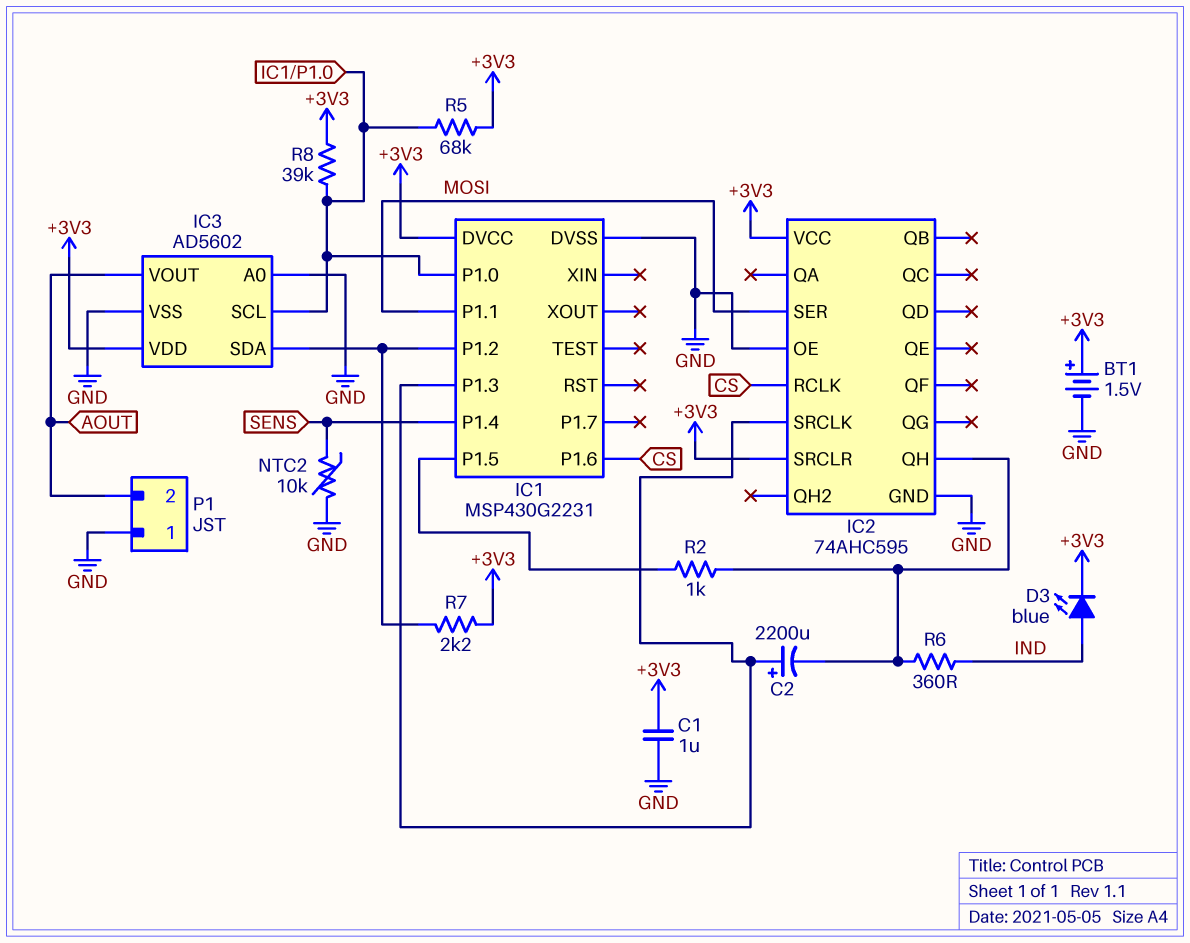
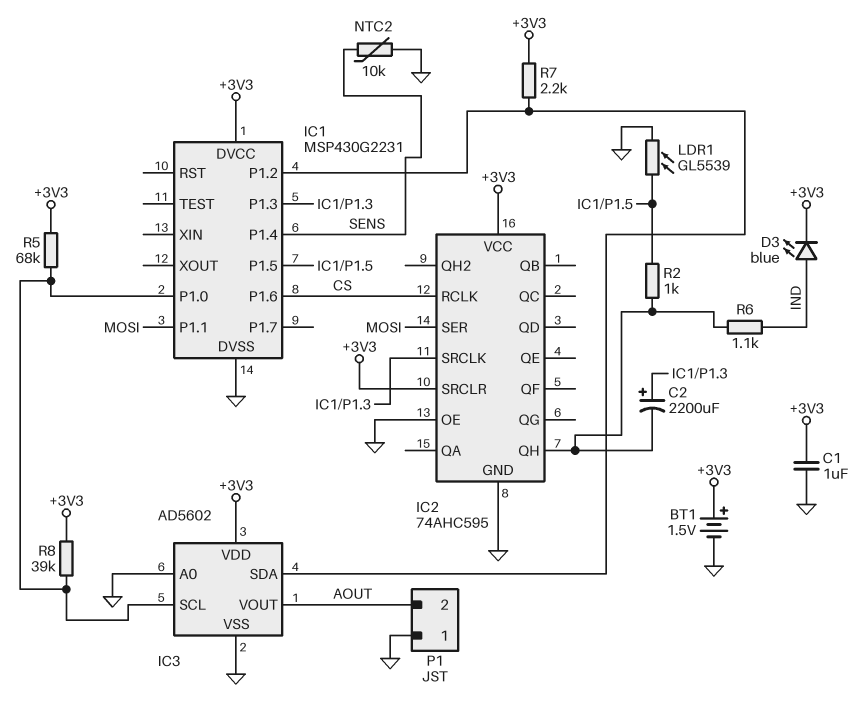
LDR1: none -> GL5539 (GND, IC1/P1.5)
R6: 360 (IC2/QH, IND) -> 1.1k (IC2/QH, IND)

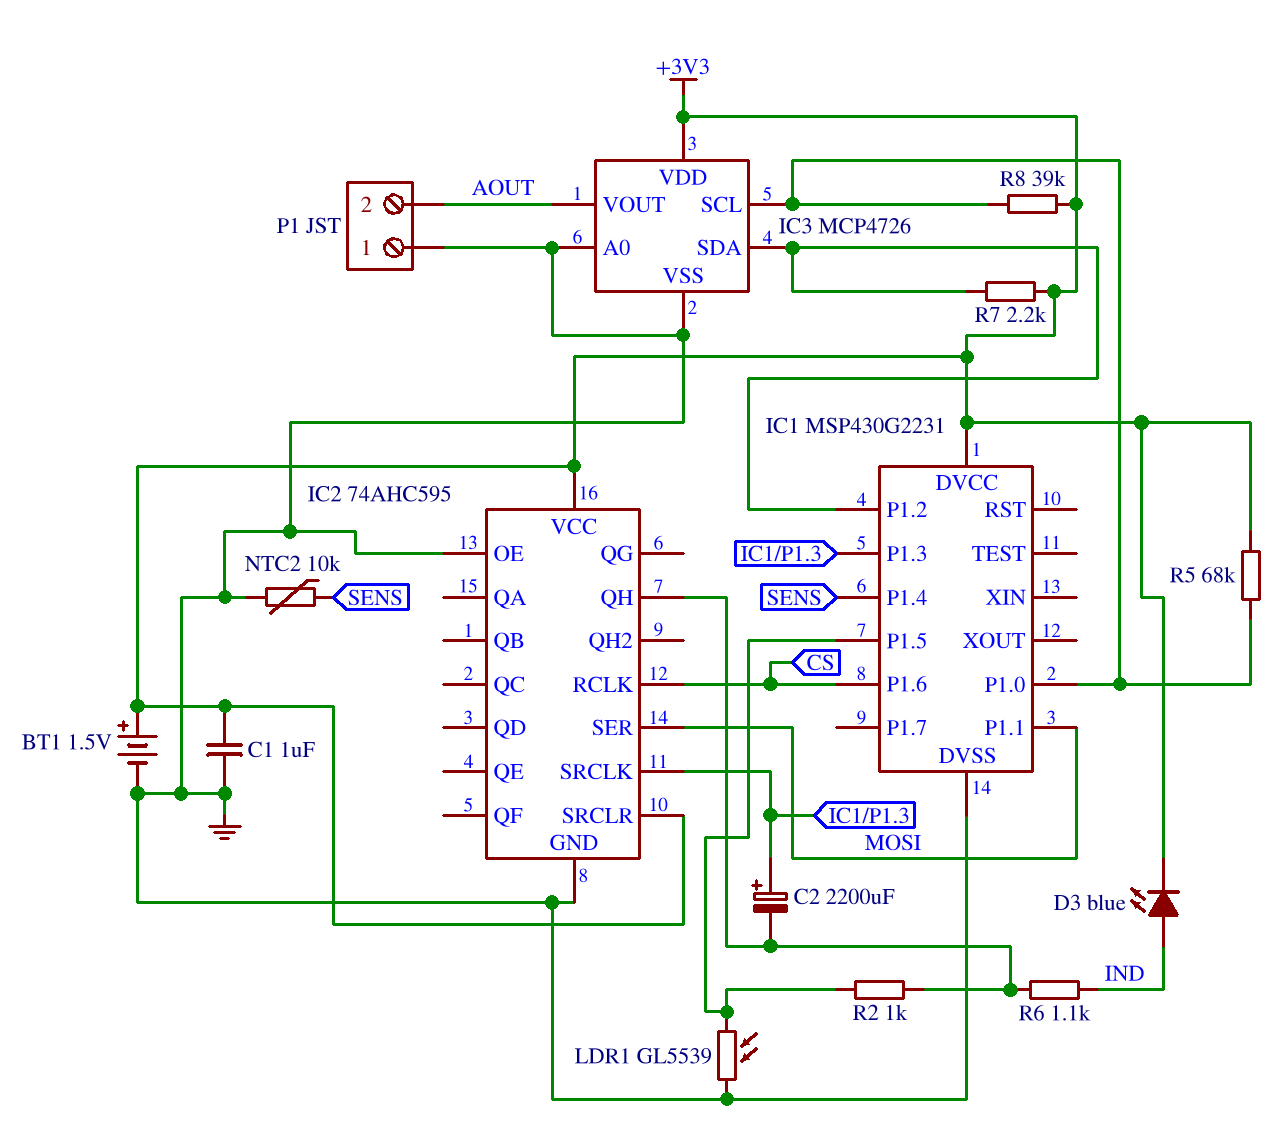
IC3: AD5602 -> MCP4726

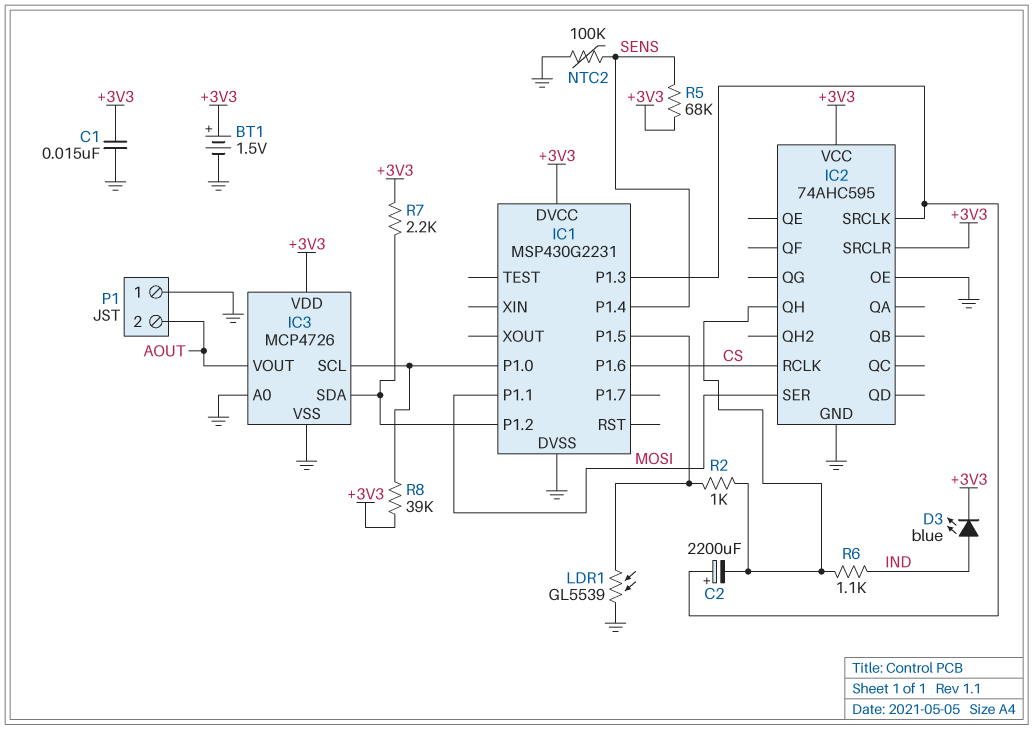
C1: 1uF (+3V3, GND) -> 15nF (+3V3, GND)
NTC2: 10k (GND, SENS) -> 100k (GND, SENS)
R5: 68k (+3V3, IC1/P1.0) -> 68k (+3V3, SENS)

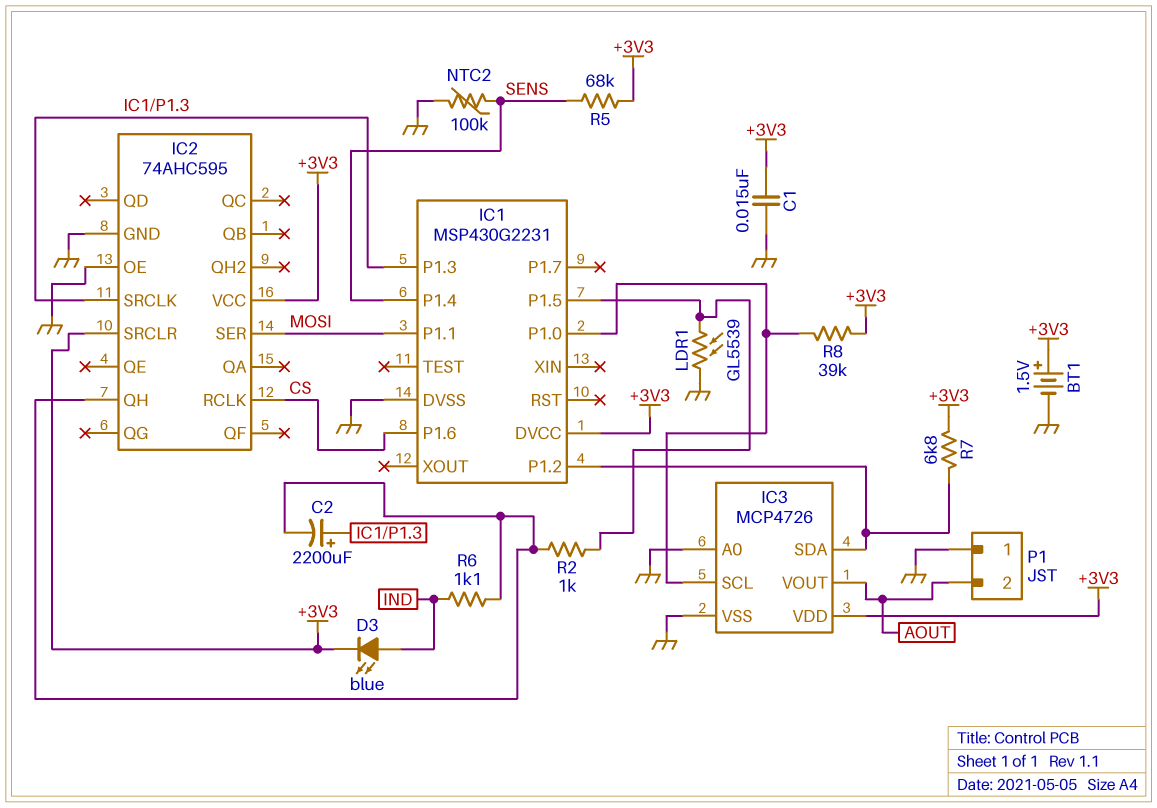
R7: 2.2k (+3V3, IC1/P1.2) -> 6.8k (+3V3, IC1/P1.2)

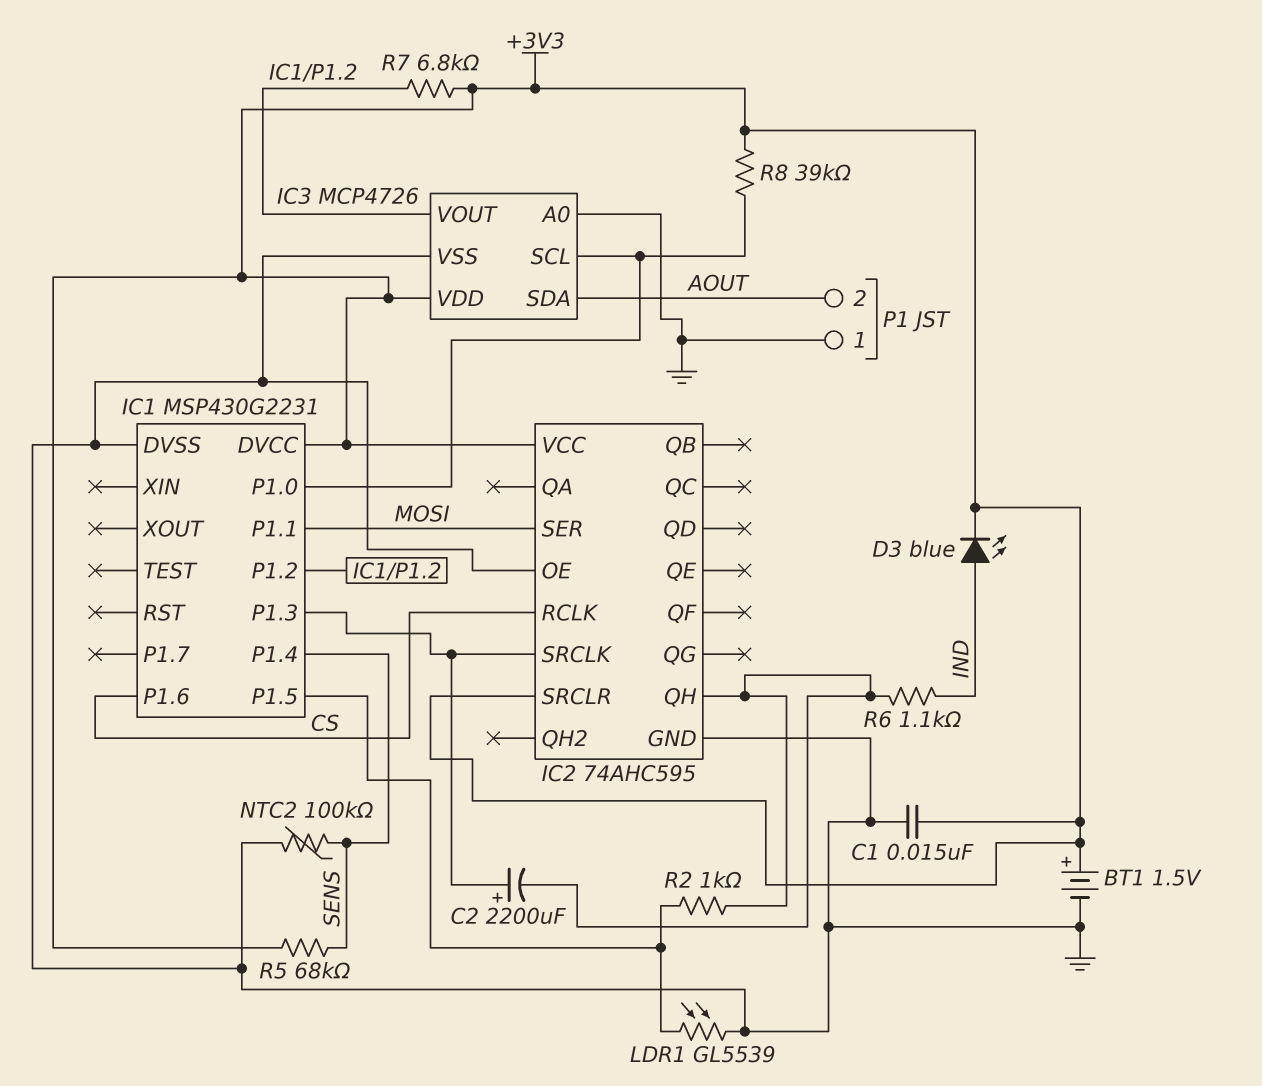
IC3 pin SDA: IC1/P1.2 -> AOUT
IC3 pin VOUT: AOUT -> IC1/P1.2

